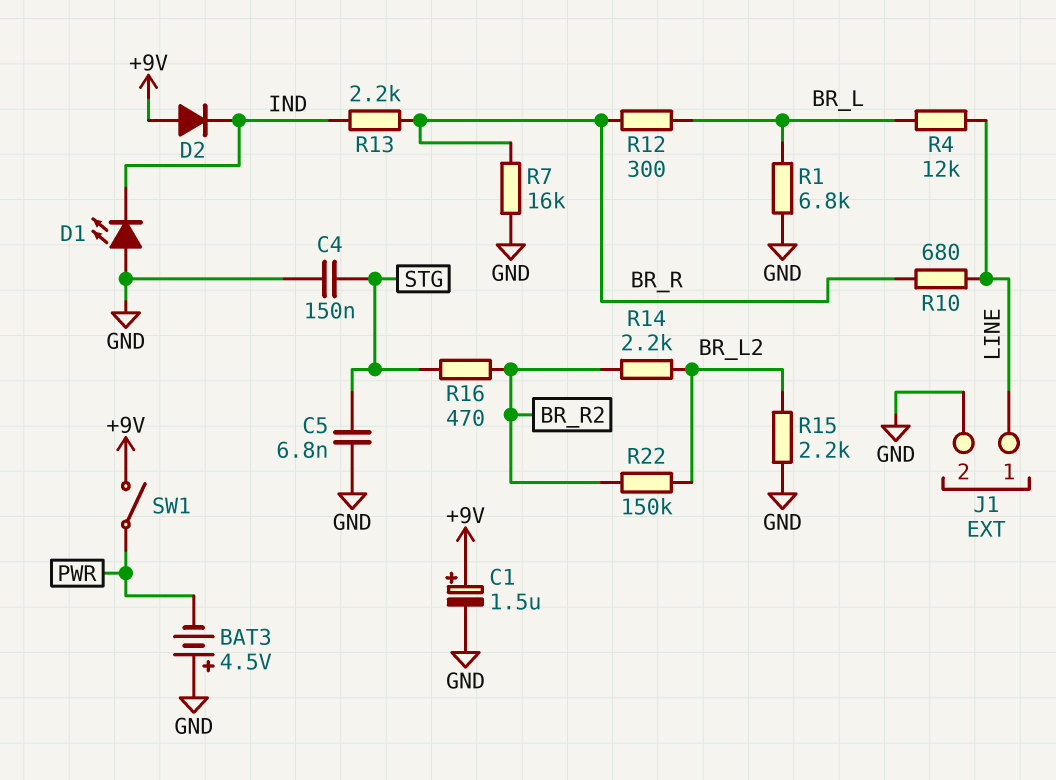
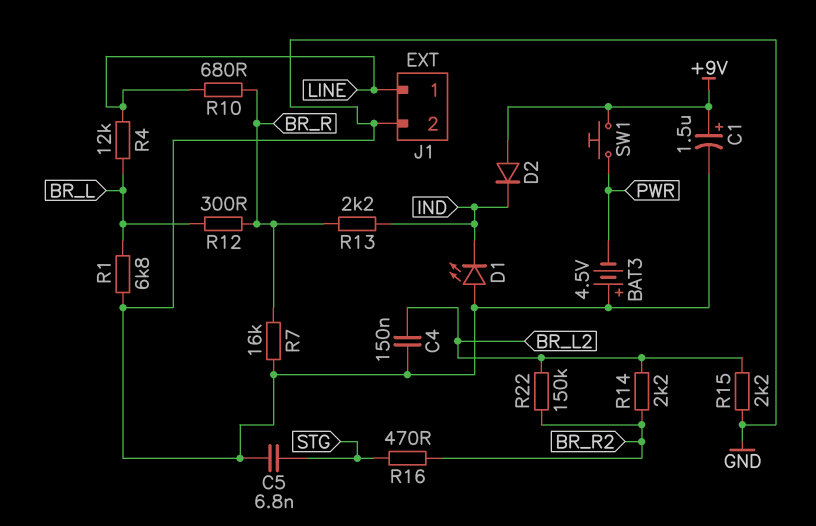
C4: 150nF (GND, STG) -> 150nF (BR_L2, GND)
SW1: switch (+9V, PWR) -> button (+9V, PWR)

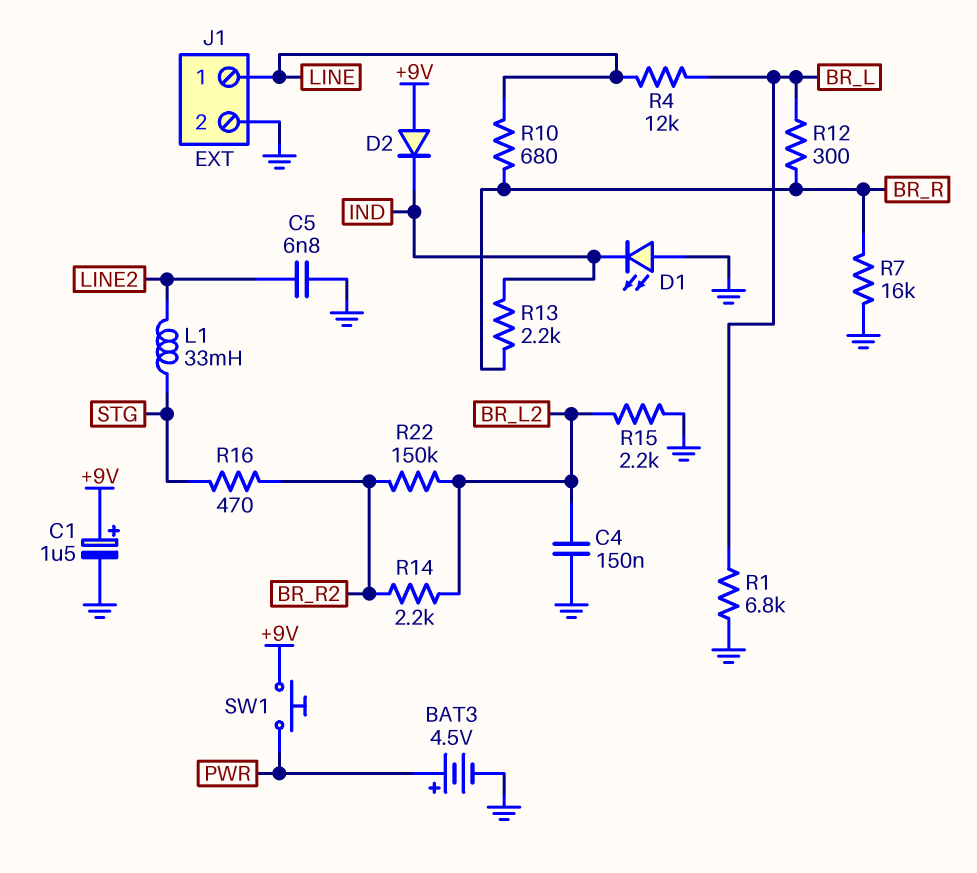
BAT3: 4.5V (plus GND, minus PWR) -> 4.5V (plus PWR, minus GND)
C5: 6.8nF (GND, STG) -> 6.8nF (GND, LINE2)
L1: none -> 33mH (LINE2, STG)

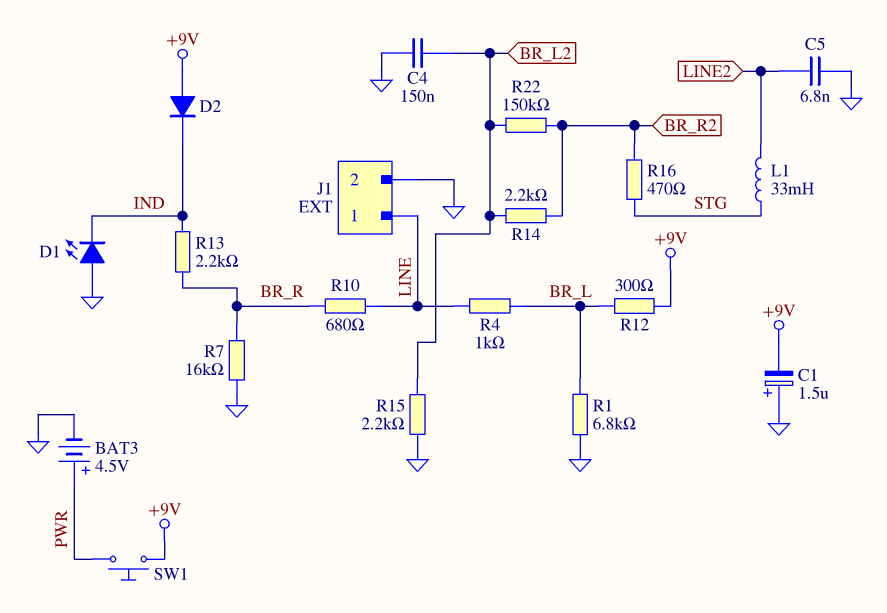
C1: 1.5uF (plus +9V, minus GND) -> 1.5uF (plus GND, minus +9V)
R4: 12k (BR_L, LINE) -> 1k (BR_L, LINE)
R12: 300 (BR_L, BR_R) -> 300 (+9V, BR_L)

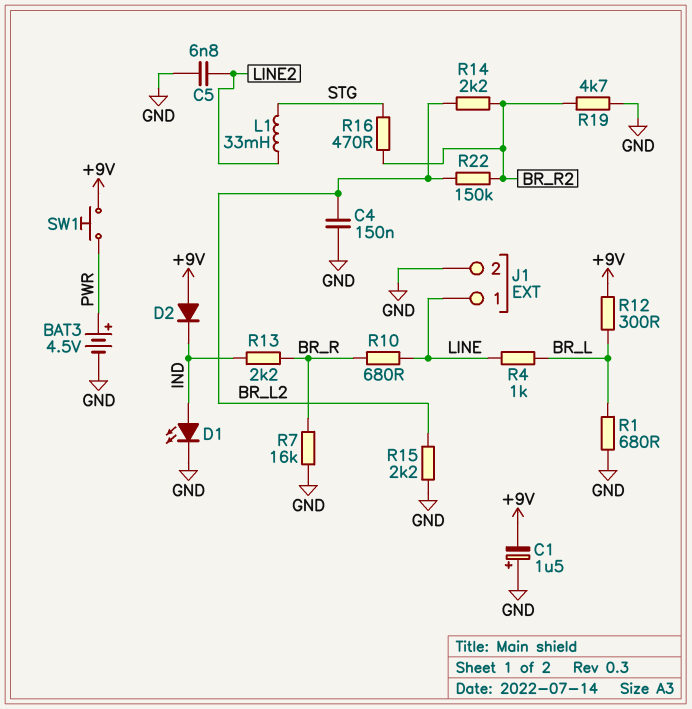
D1: LED (A GND, K IND) -> LED (A IND, K GND)
R1: 6.8k (BR_L, GND) -> 680 (BR_L, GND)
R19: none -> 4.7k (BR_R2, GND)

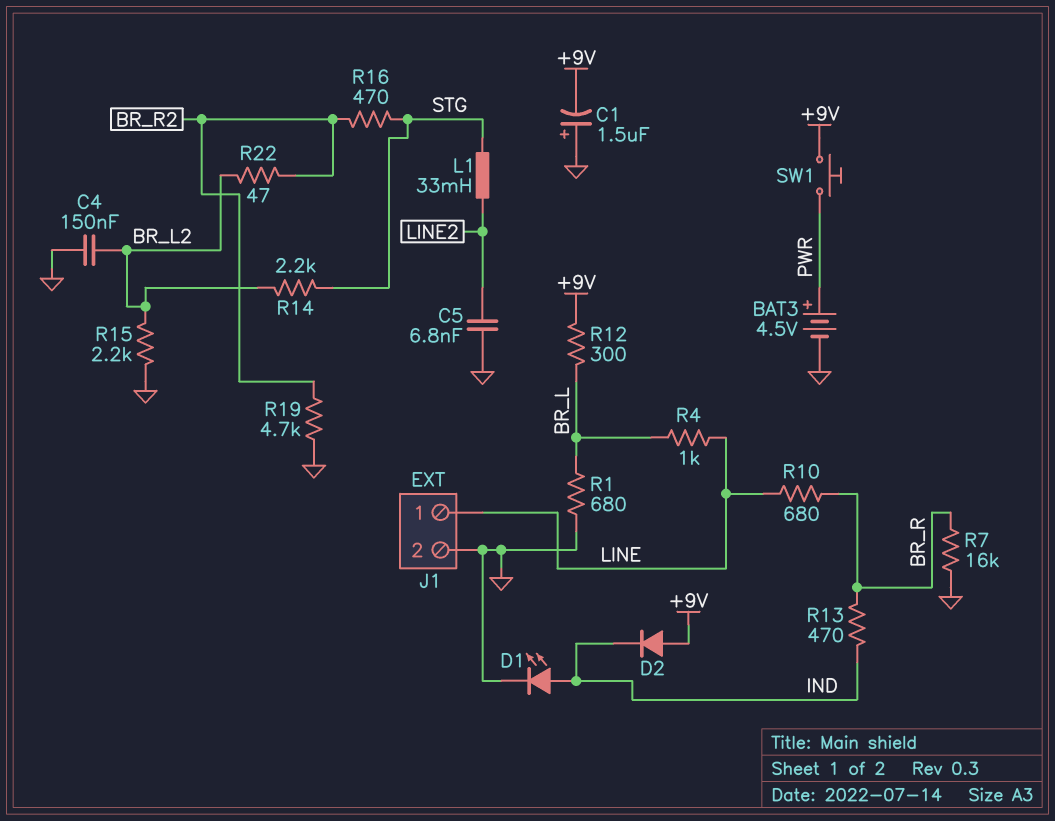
R13: 2.2k (BR_R, IND) -> 470 (BR_R, IND)
R14: 2.2k (BR_L2, BR_R2) -> 2.2k (BR_L2, STG)
R22: 150k (BR_L2, BR_R2) -> 47 (BR_L2, BR_R2)

